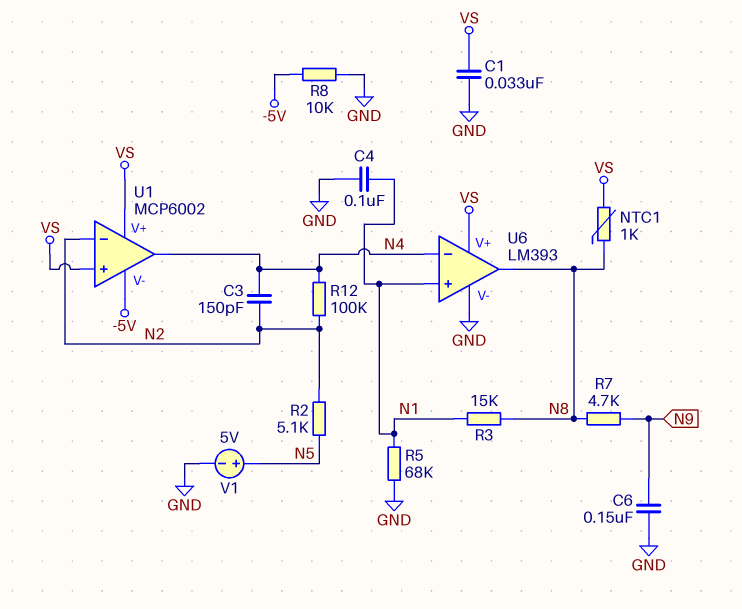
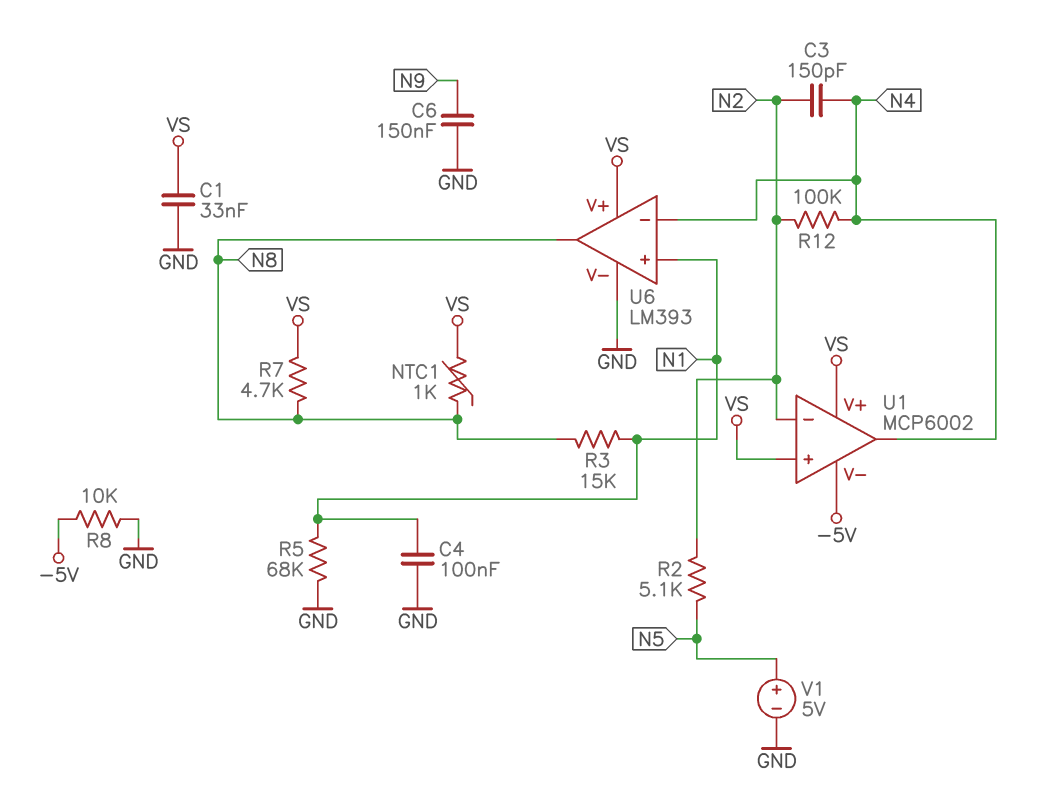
R7: 4.7k (N8, N9) -> 4.7k (N8, VS)

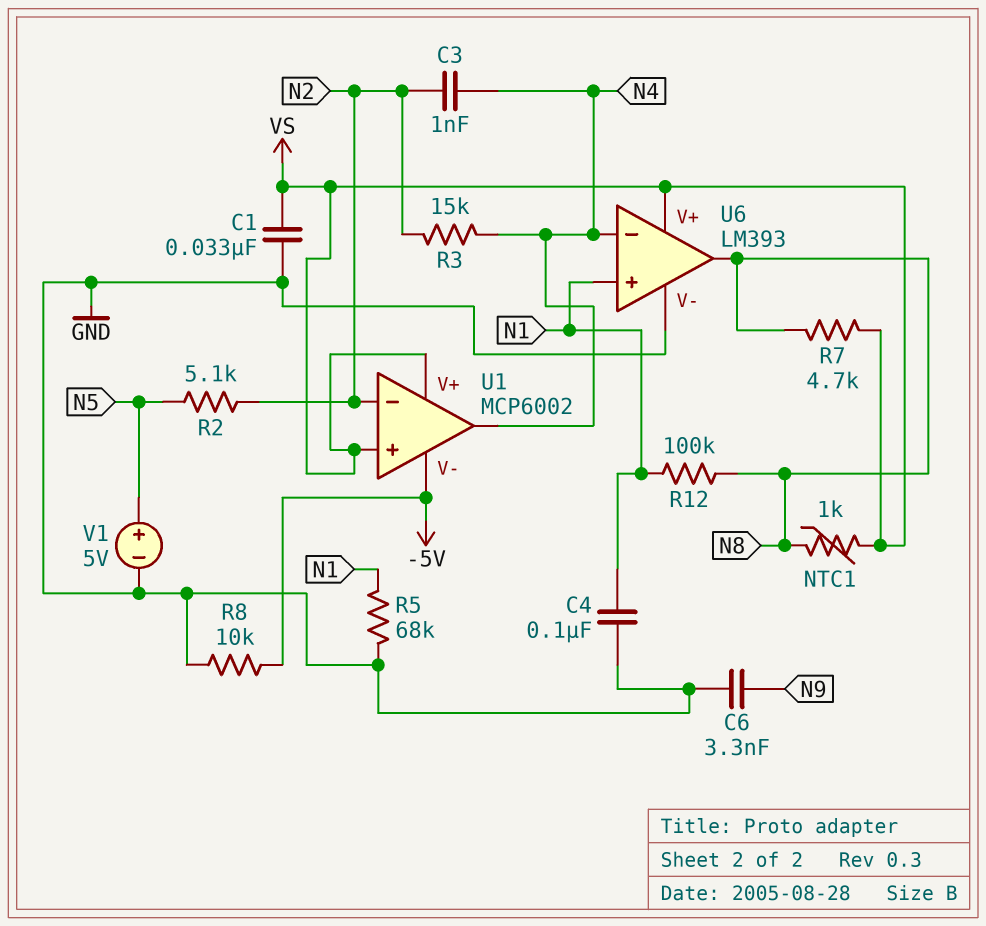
C3: 150pF (N2, N4) -> 1nF (N2, N4)
C6: 150nF (GND, N9) -> 3.3nF (GND, N9)
R3: 15k (N1, N8) -> 15k (N2, N4)
R12: 100k (N2, N4) -> 100k (N1, N8)

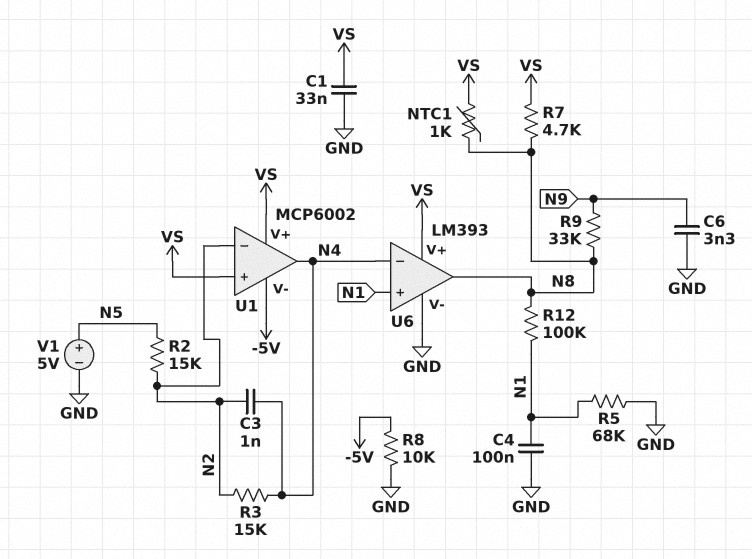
R2: 5.1k (N2, N5) -> 15k (N2, N5)
R9: none -> 33k (N8, N9)

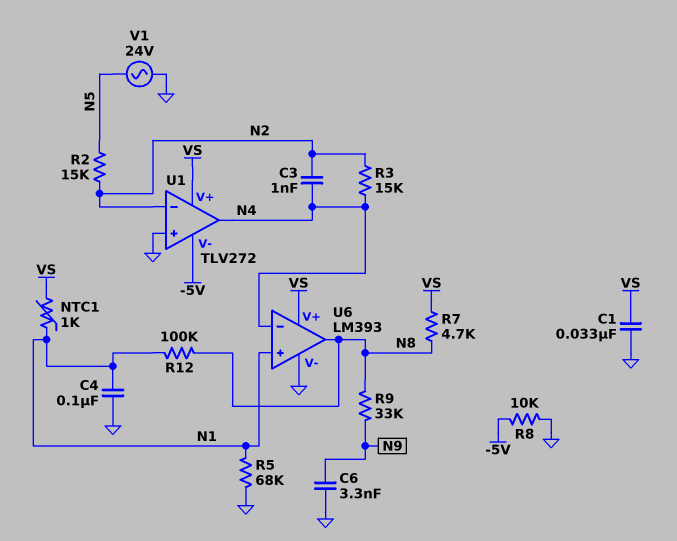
NTC1: 1k (N8, VS) -> 1k (N1, VS)
U1: MCP6002 -> TLV272
U1 pin in+: VS -> GND
V1: 5V (plus N5, minus GND) -> AC 24V (GND, N5)

